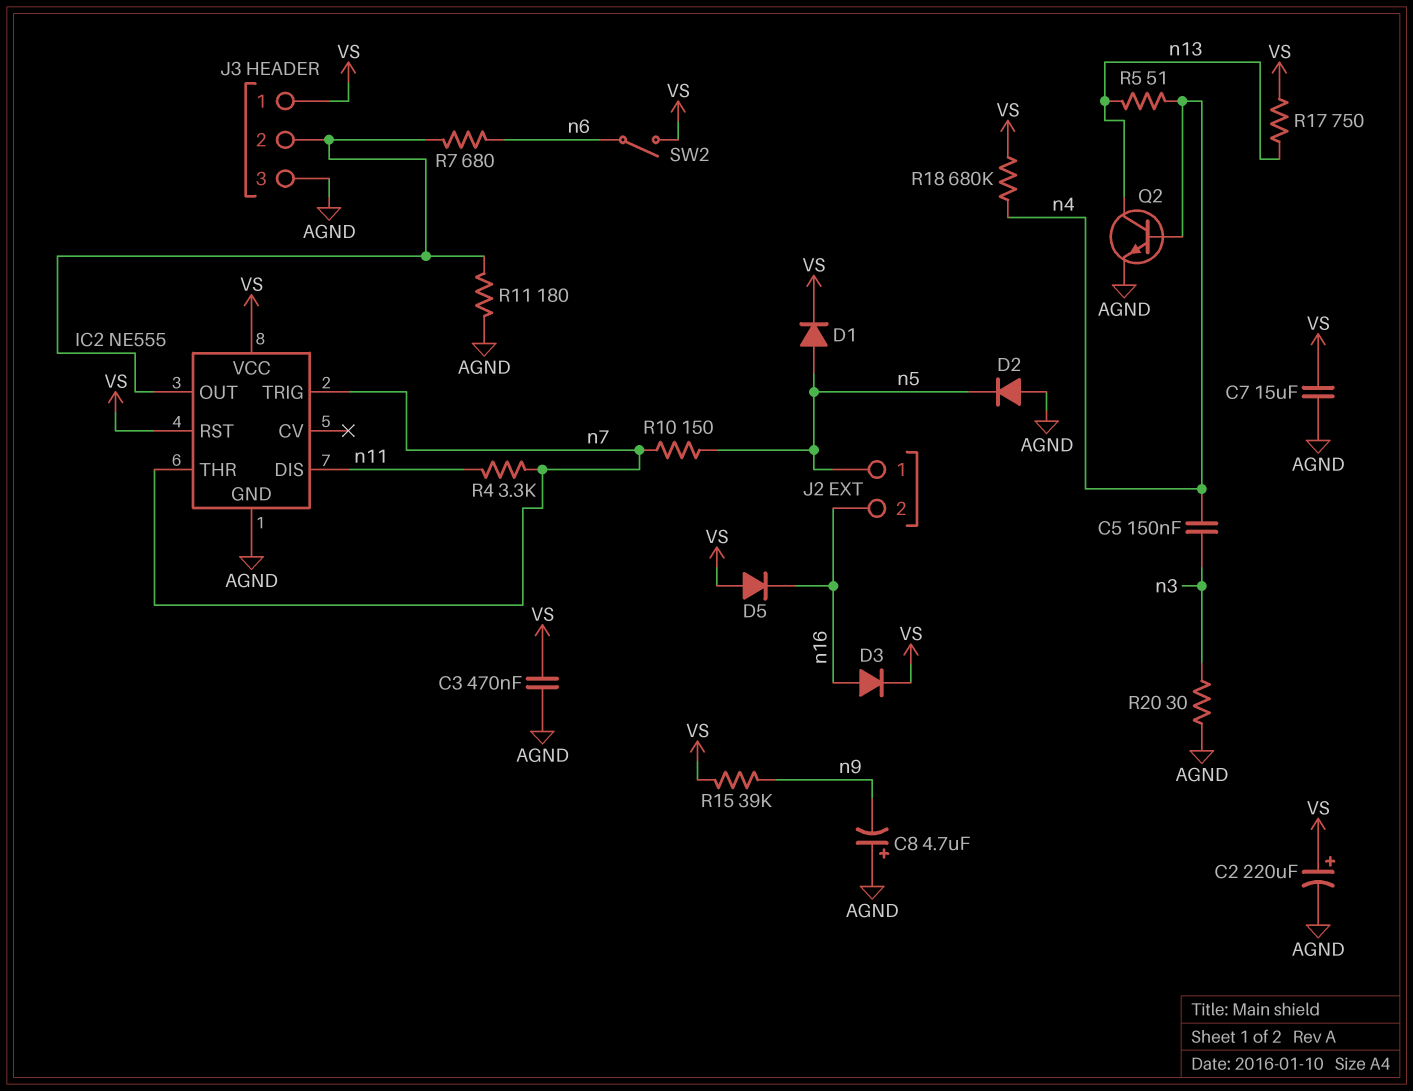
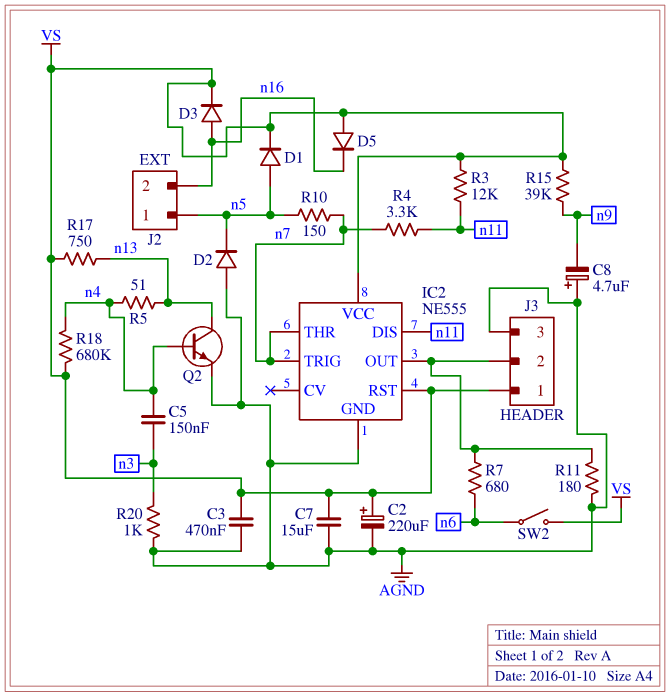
R3: none -> 12k (VS, n11)
R20: 30 (AGND, n3) -> 1k (AGND, n3)

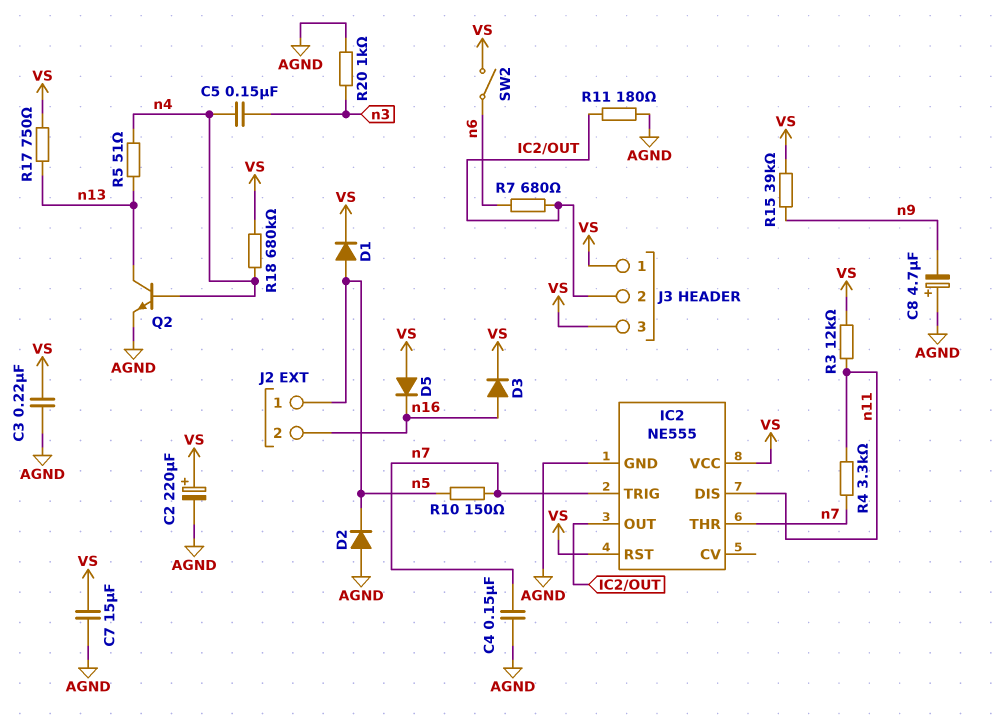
C3: 470nF (AGND, VS) -> 220nF (AGND, VS)
C4: none -> 150nF (AGND, n7)
J3 pin 3: AGND -> VS

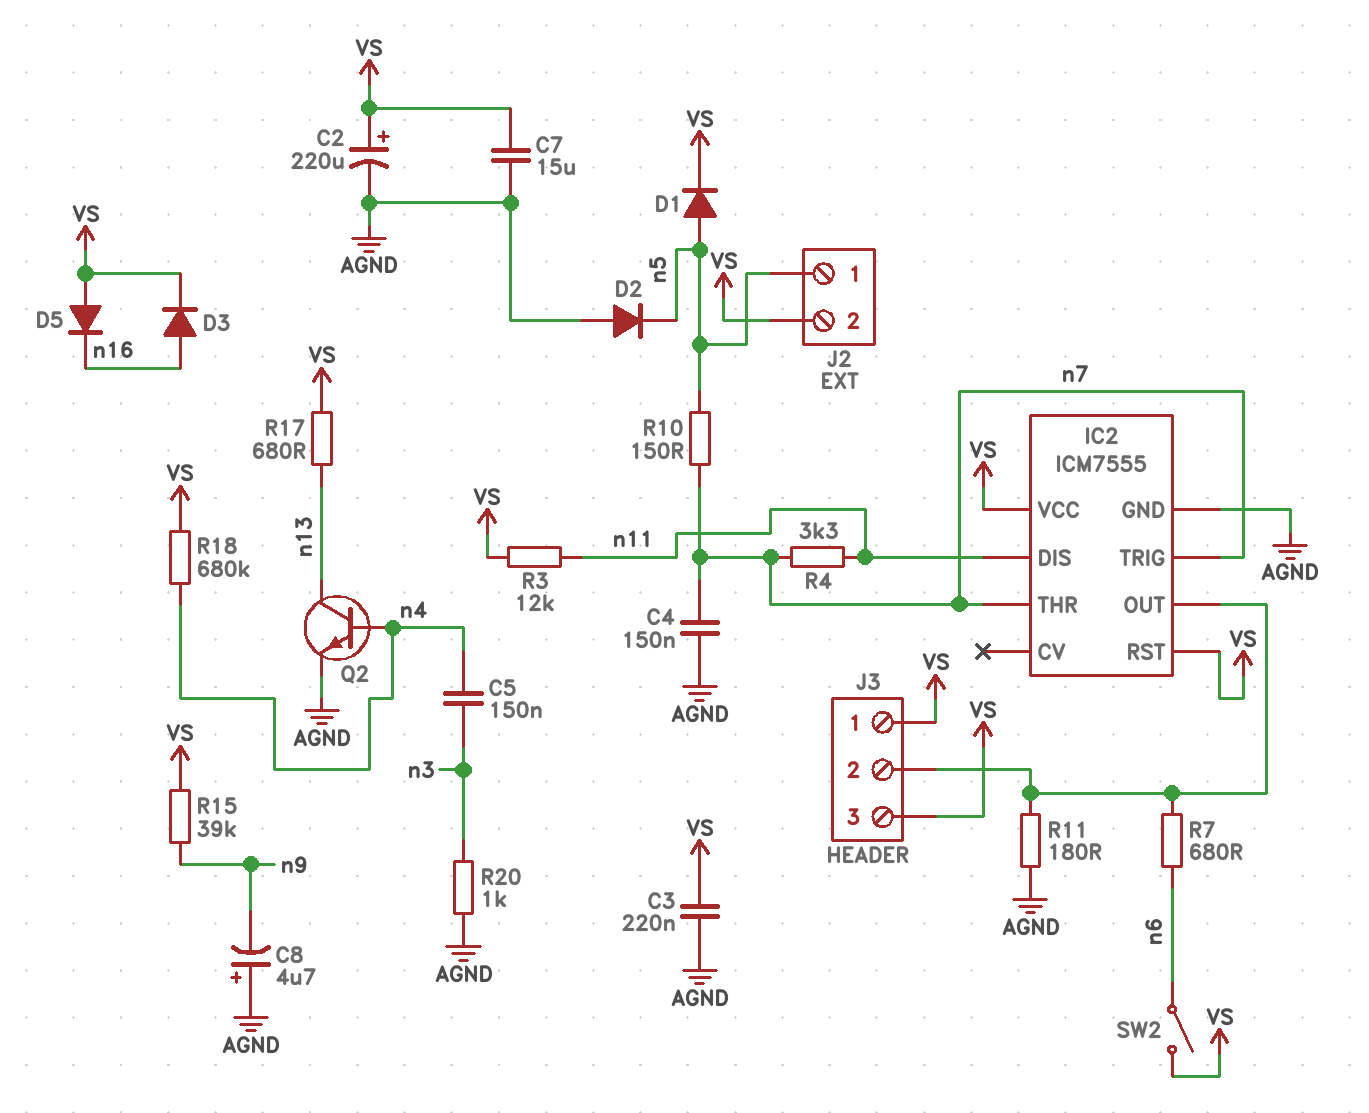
IC2: NE555 -> ICM7555
J2 pin 2: n16 -> VS
R5: 51 (n4, n13) -> none
R17: 750 (VS, n13) -> 680 (VS, n13)

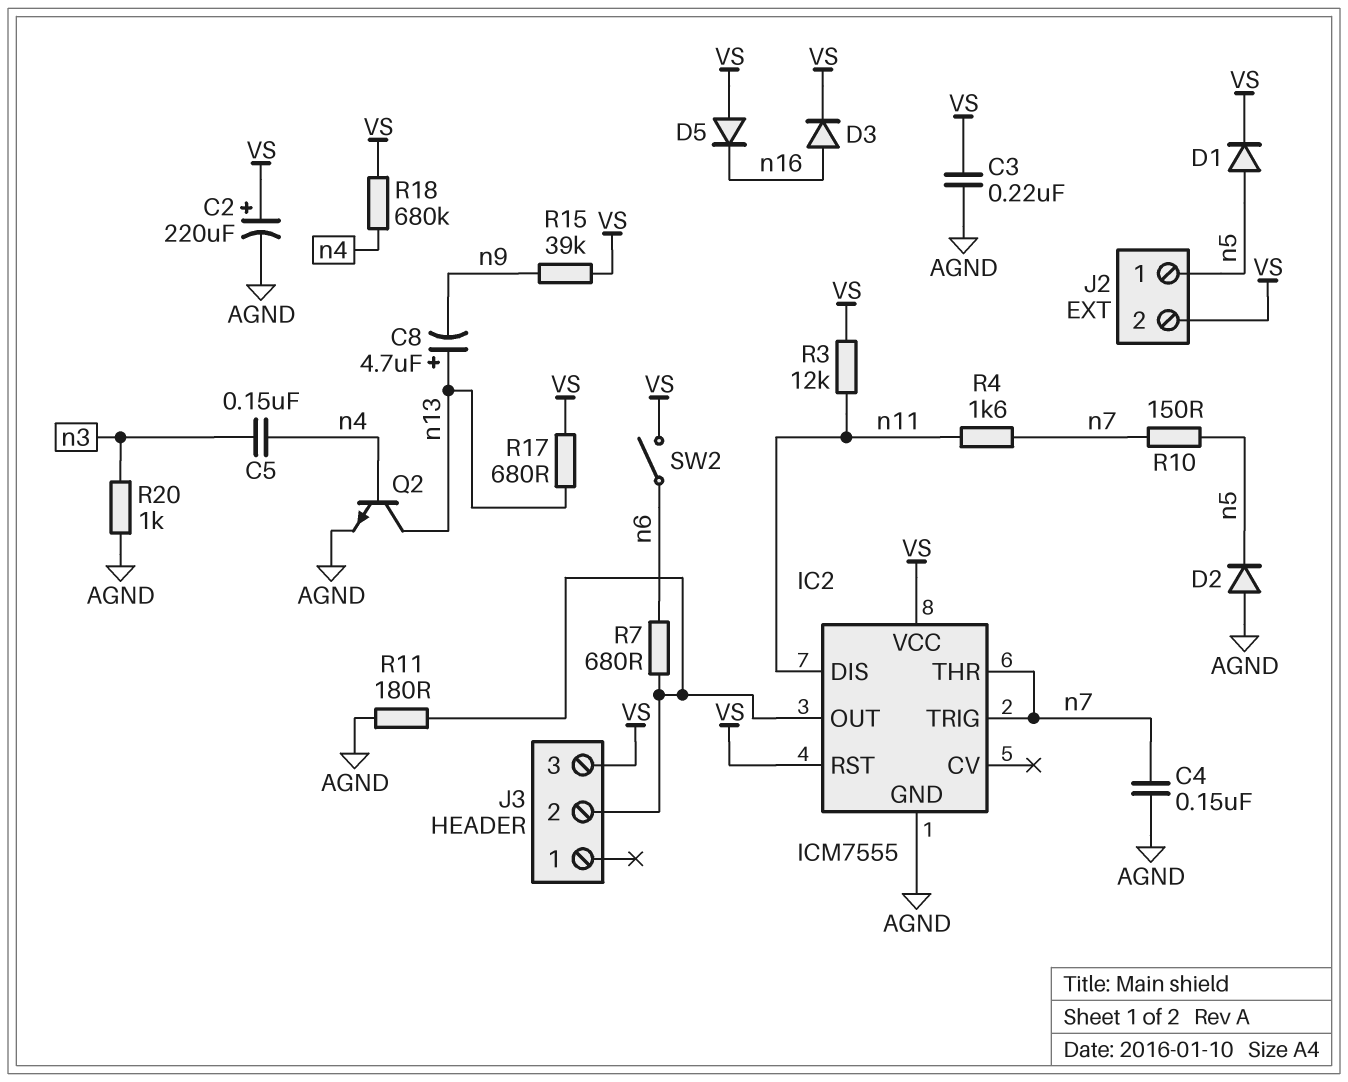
C7: 15uF (AGND, VS) -> none
C8: 4.7uF (plus AGND, minus n9) -> 4.7uF (plus n13, minus n9)
J3 pin 1: VS -> none
R4: 3.3k (n7, n11) -> 1.6k (n7, n11)

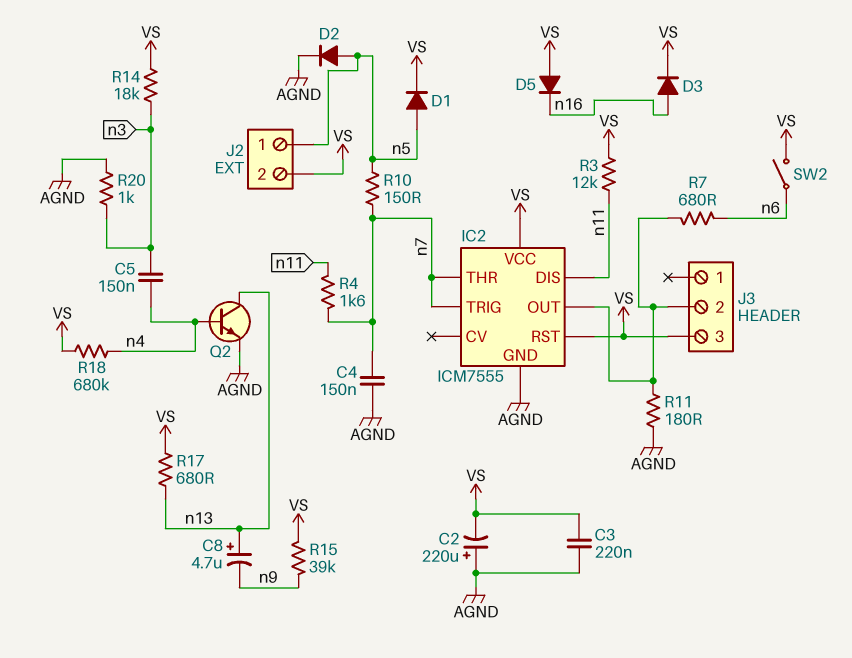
C2: 220uF (plus VS, minus AGND) -> 220uF (plus AGND, minus VS)
D2: diode (A AGND, K n5) -> diode (A n5, K AGND)
R14: none -> 18k (VS, n3)

